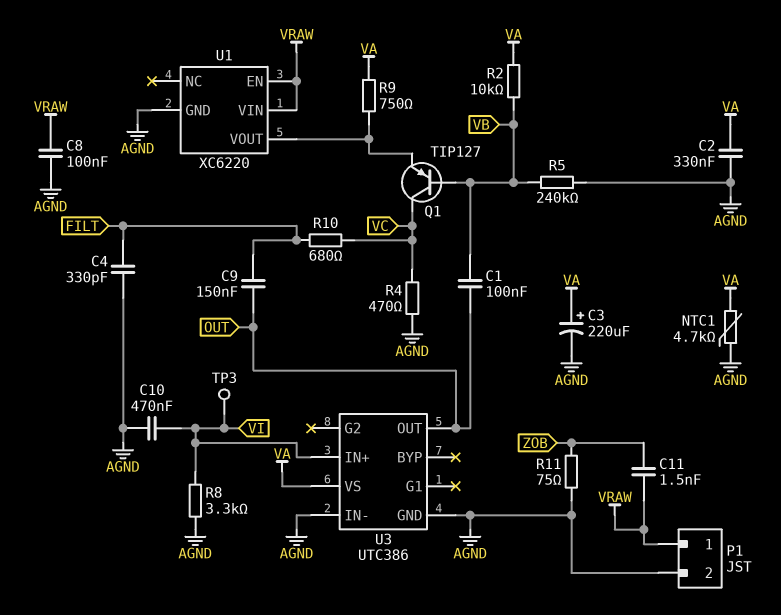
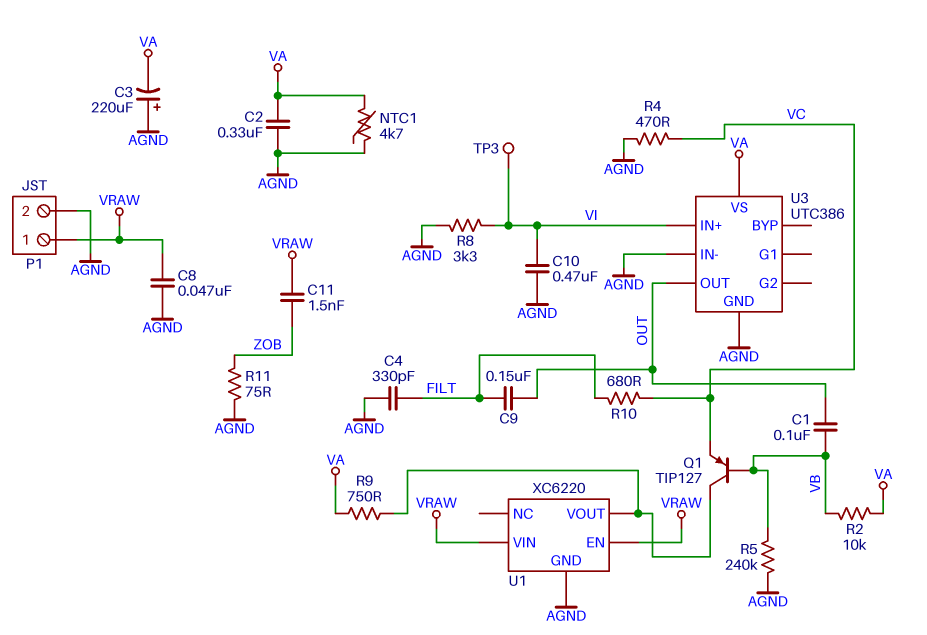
C3: 220uF (plus VA, minus AGND) -> 220uF (plus AGND, minus VA)
C8: 100nF (AGND, VRAW) -> 47nF (AGND, VRAW)
Q1: PNP TIP127 (B VB, C VC, E U1/VOUT) -> PNP TIP127 (B VB, C U1/VOUT, E VC)

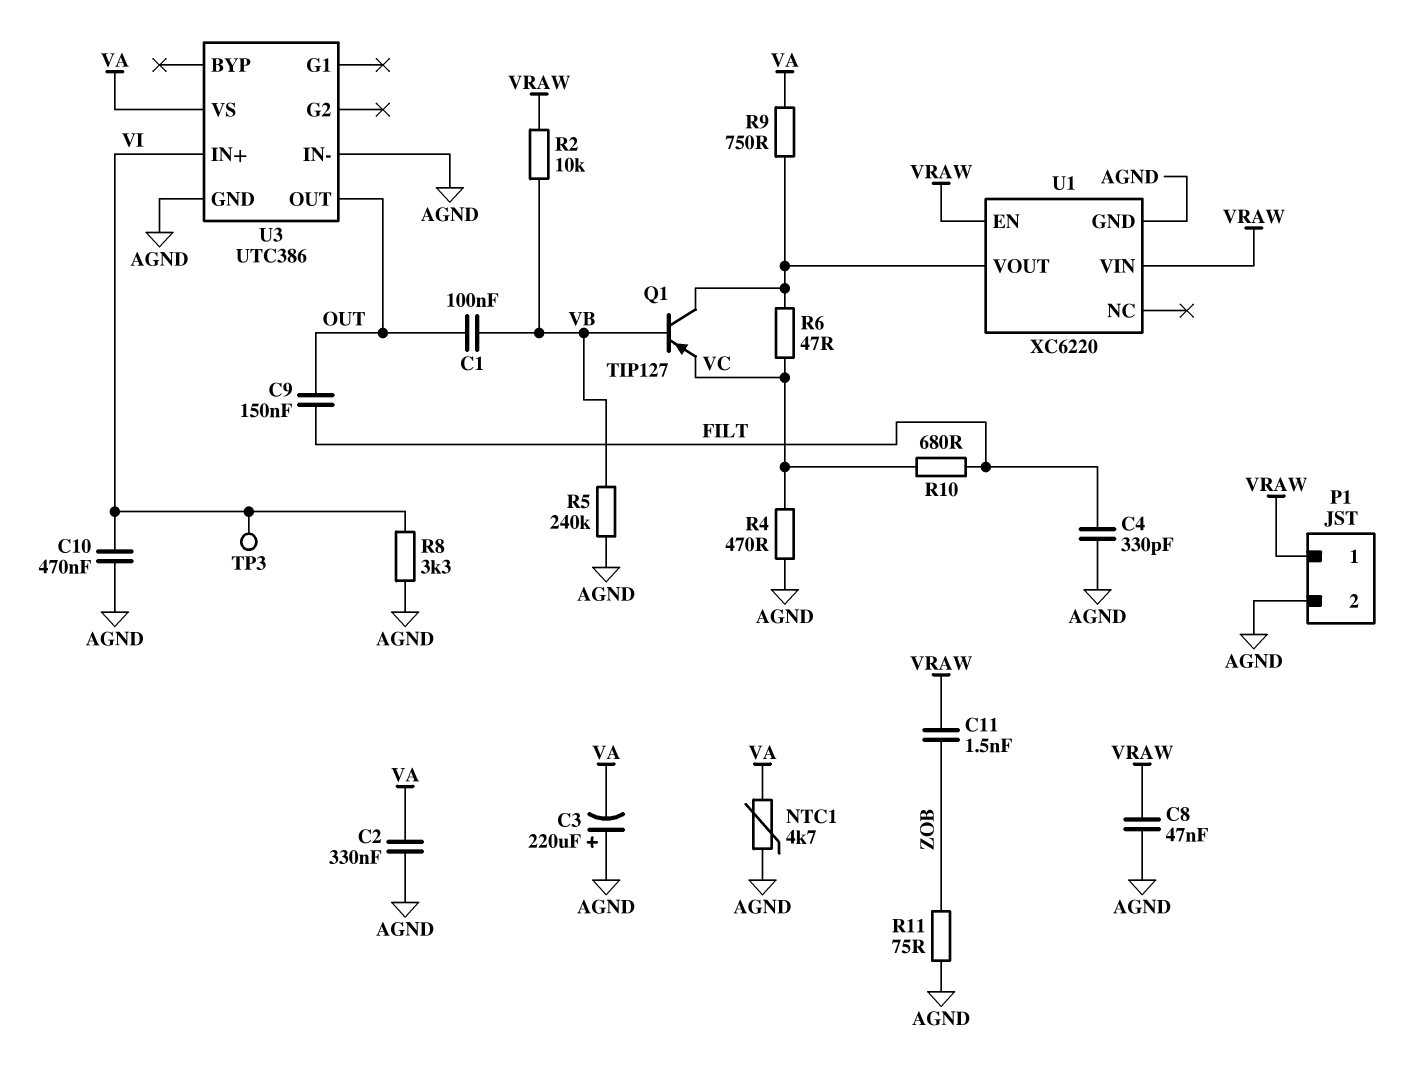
R2: 10k (VA, VB) -> 10k (VB, VRAW)
R6: none -> 47 (U1/VOUT, VC)

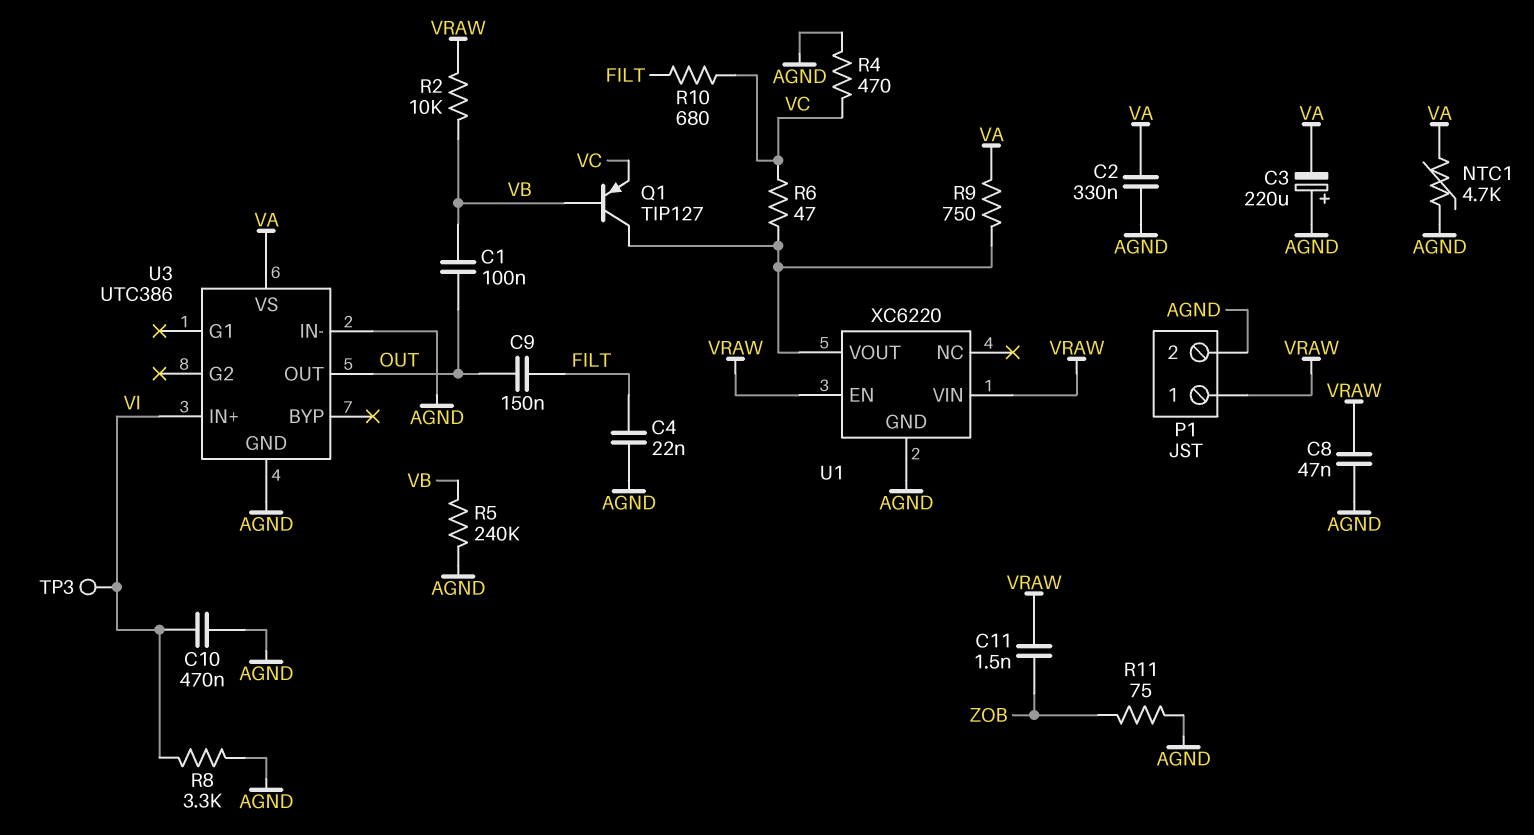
C4: 330pF (AGND, FILT) -> 22nF (AGND, FILT)

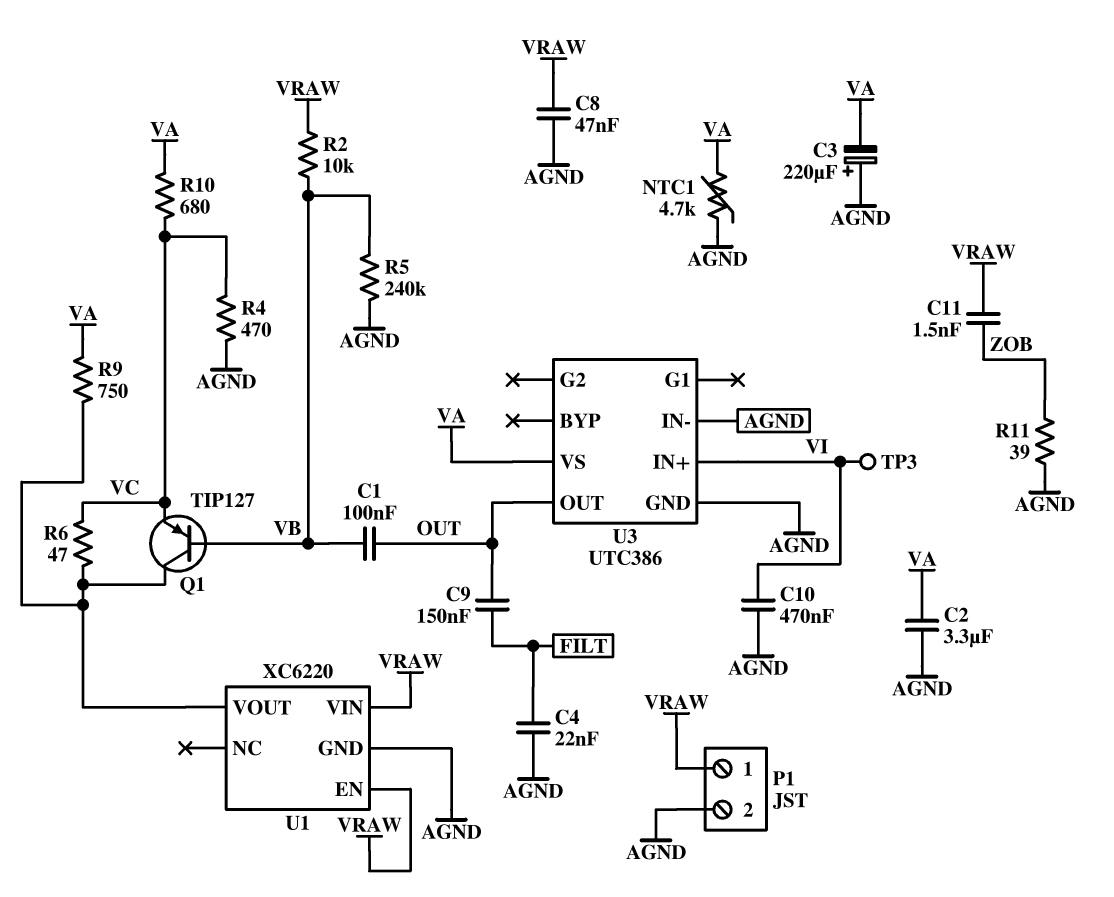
C2: 330nF (AGND, VA) -> 3.3uF (AGND, VA)
R8: 3.3k (AGND, VI) -> none
R10: 680 (FILT, VC) -> 680 (VA, VC)
R11: 75 (AGND, ZOB) -> 39 (AGND, ZOB)

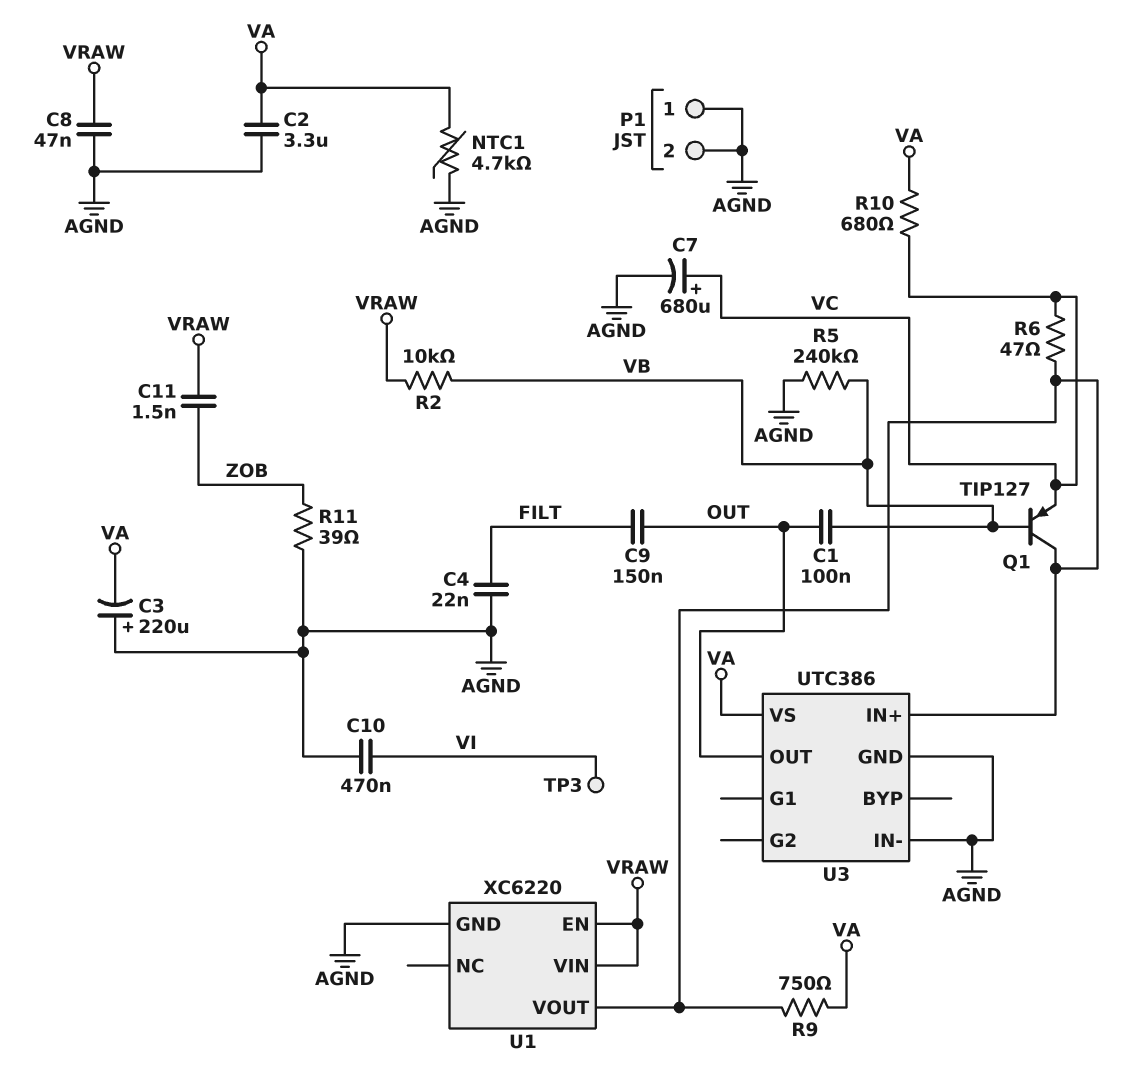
C7: none -> 680uF (plus VC, minus AGND)
P1 pin 1: VRAW -> AGND
R4: 470 (AGND, VC) -> none
U3 pin IN+: VI -> U1/VOUT

